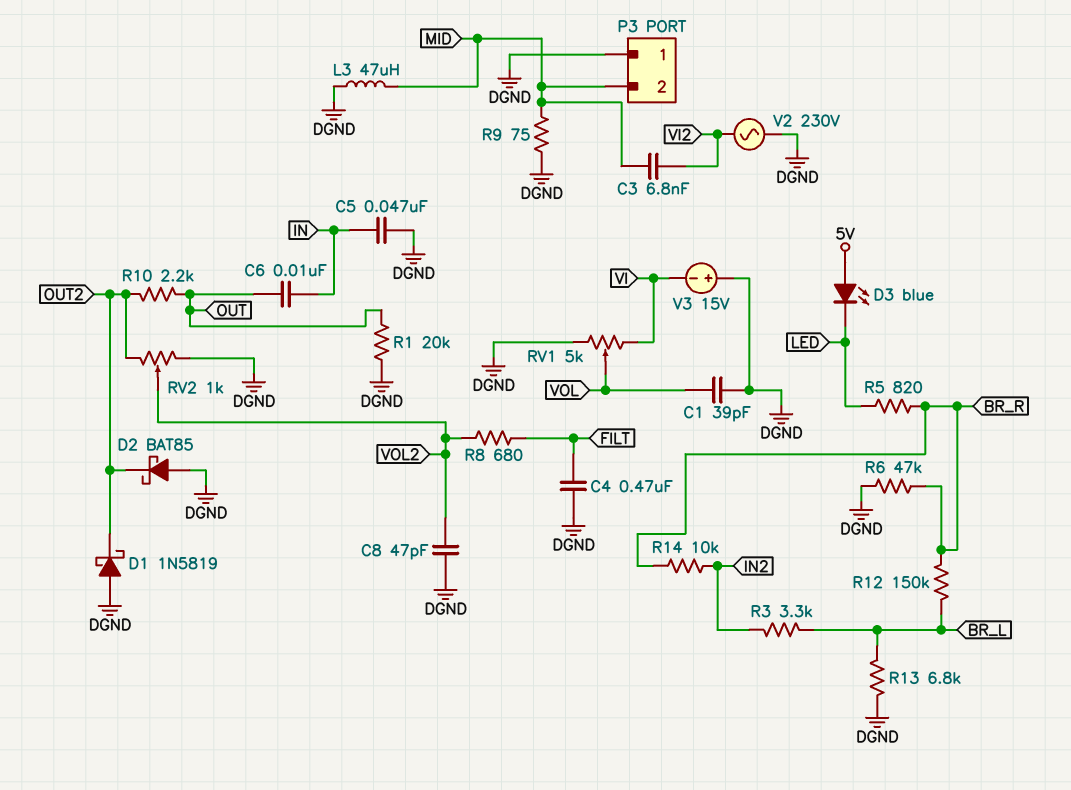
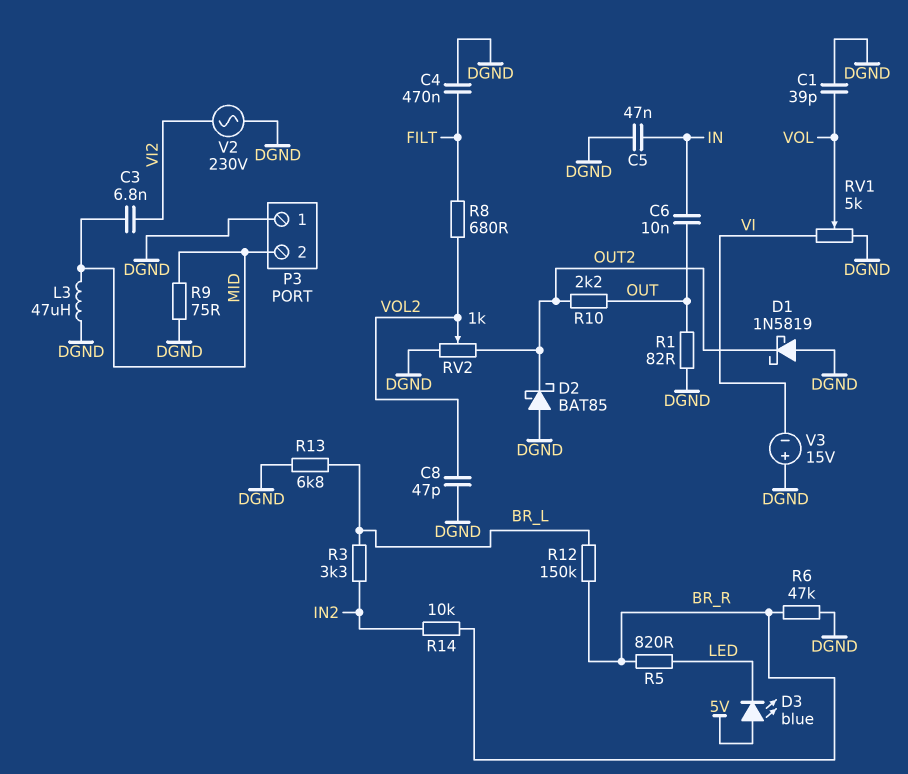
R1: 20k (DGND, OUT) -> 82 (DGND, OUT)

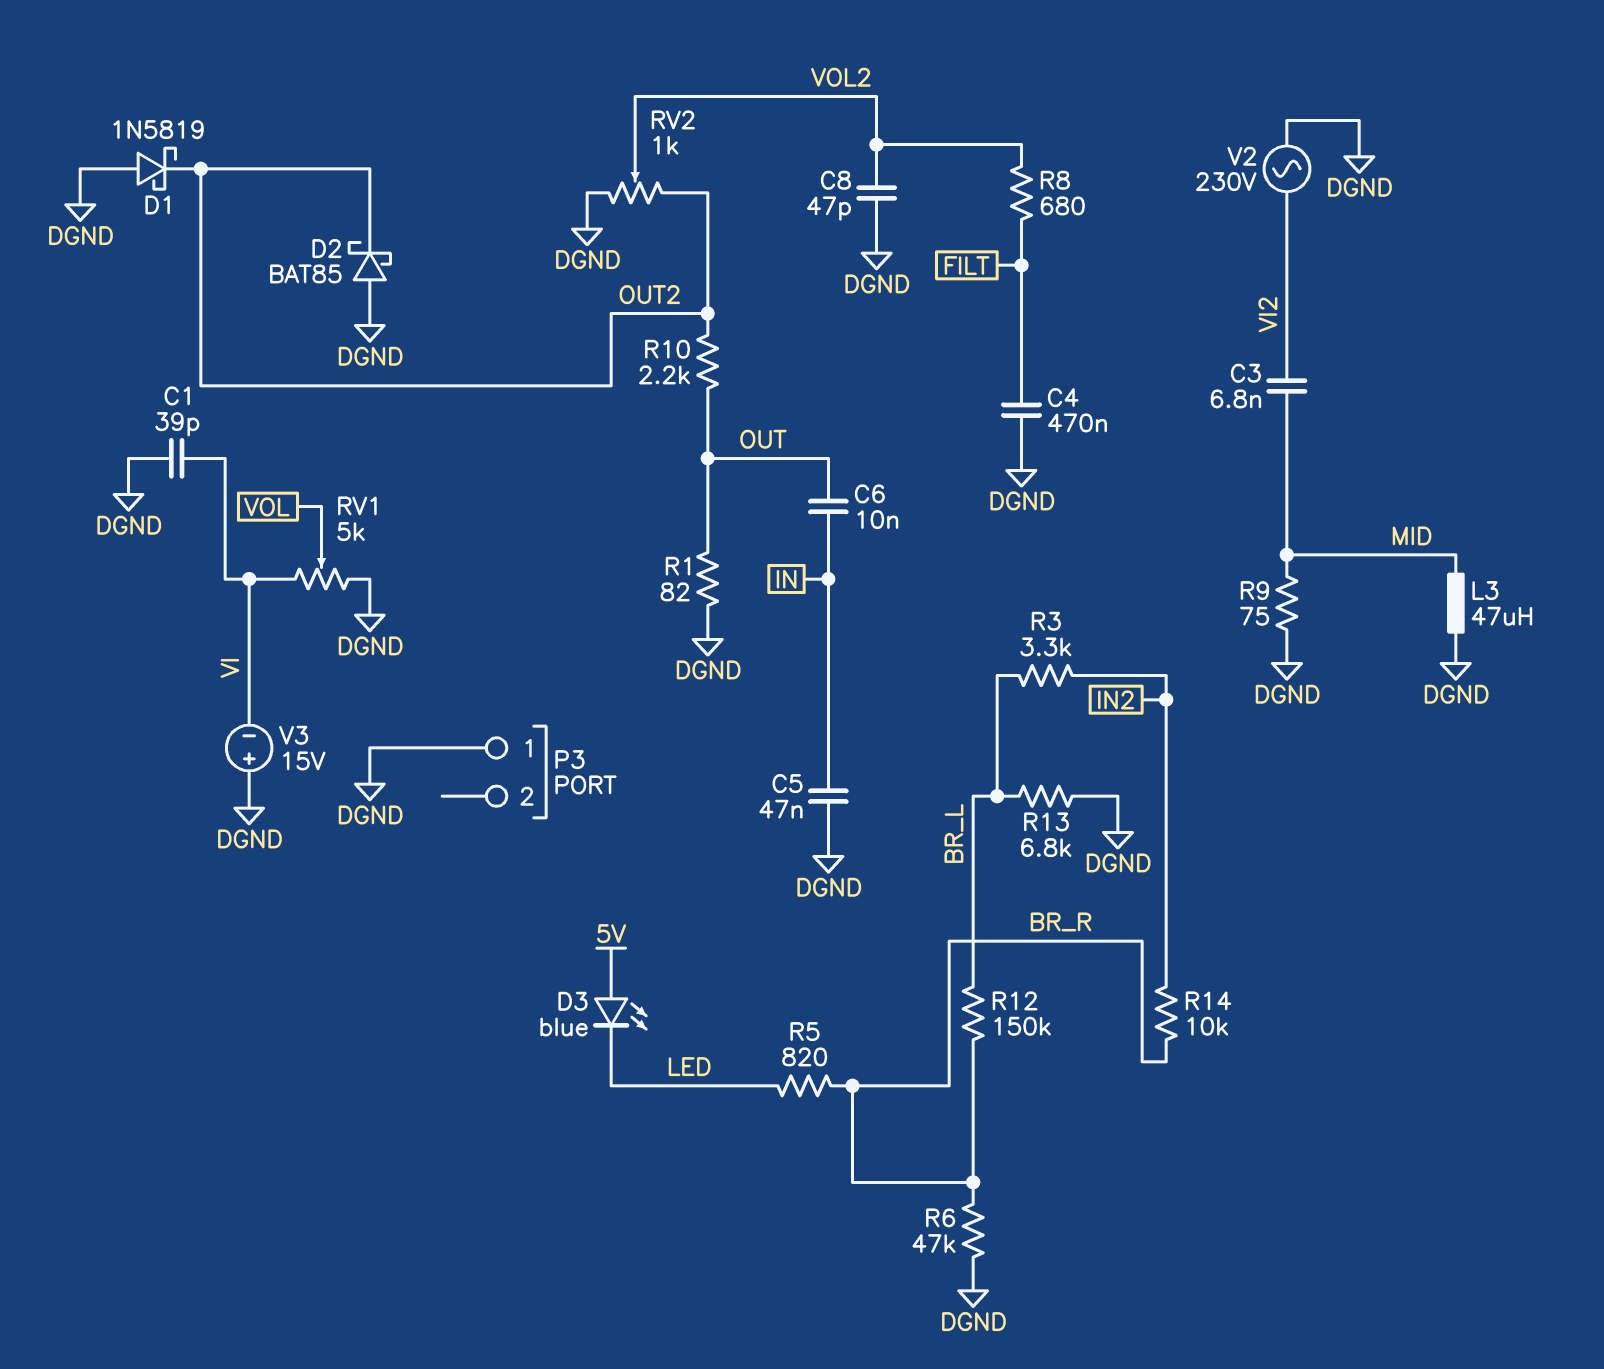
C1: 39pF (DGND, VOL) -> 39pF (DGND, VI)
P3 pin 2: MID -> none

